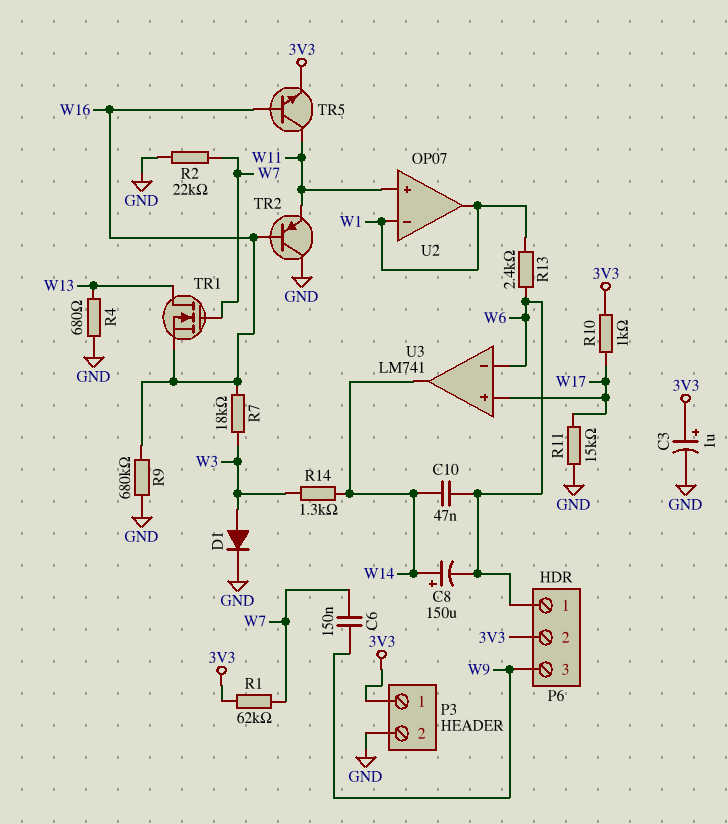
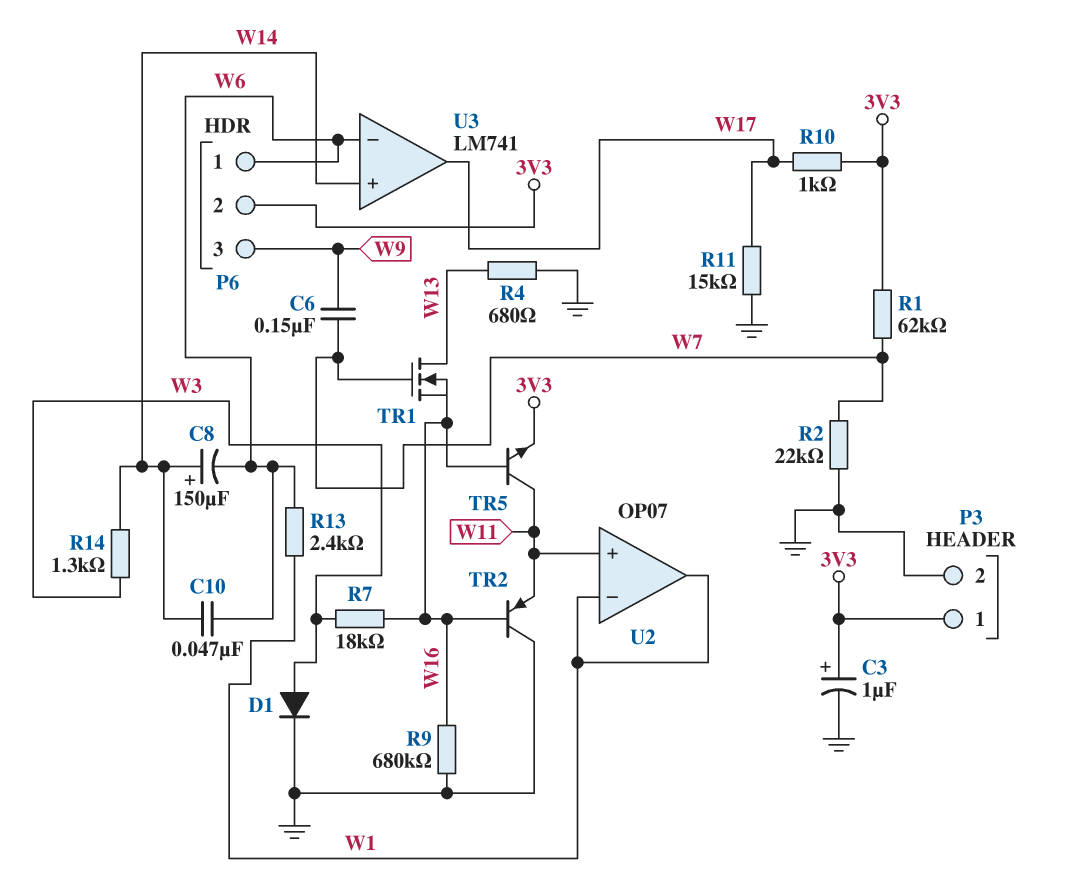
U3 pin in+: W17 -> W14
U3 pin out: W14 -> W17

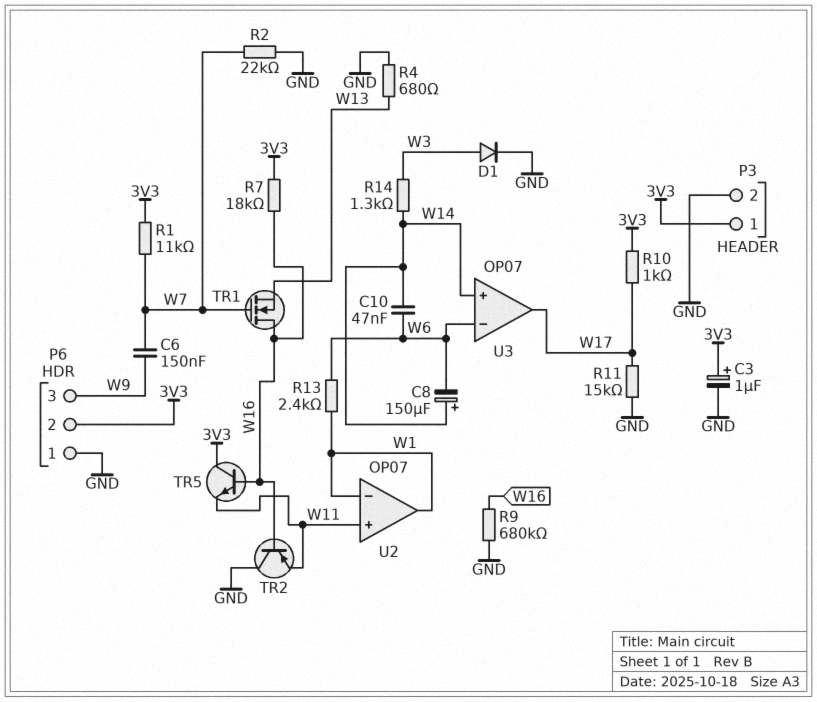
P6 pin 1: W6 -> GND
R1: 62k (3V3, W7) -> 11k (3V3, W7)
R7: 18k (W3, W16) -> 18k (3V3, W16)
TR1: NMOS (G W7, D W13, S W16) -> NMOS (G W7, D W16, S W13)
TR5: NPN (B W16, C W11, E 3V3) -> NPN (B W16, C 3V3, E W11)
U3: LM741 -> OP07

